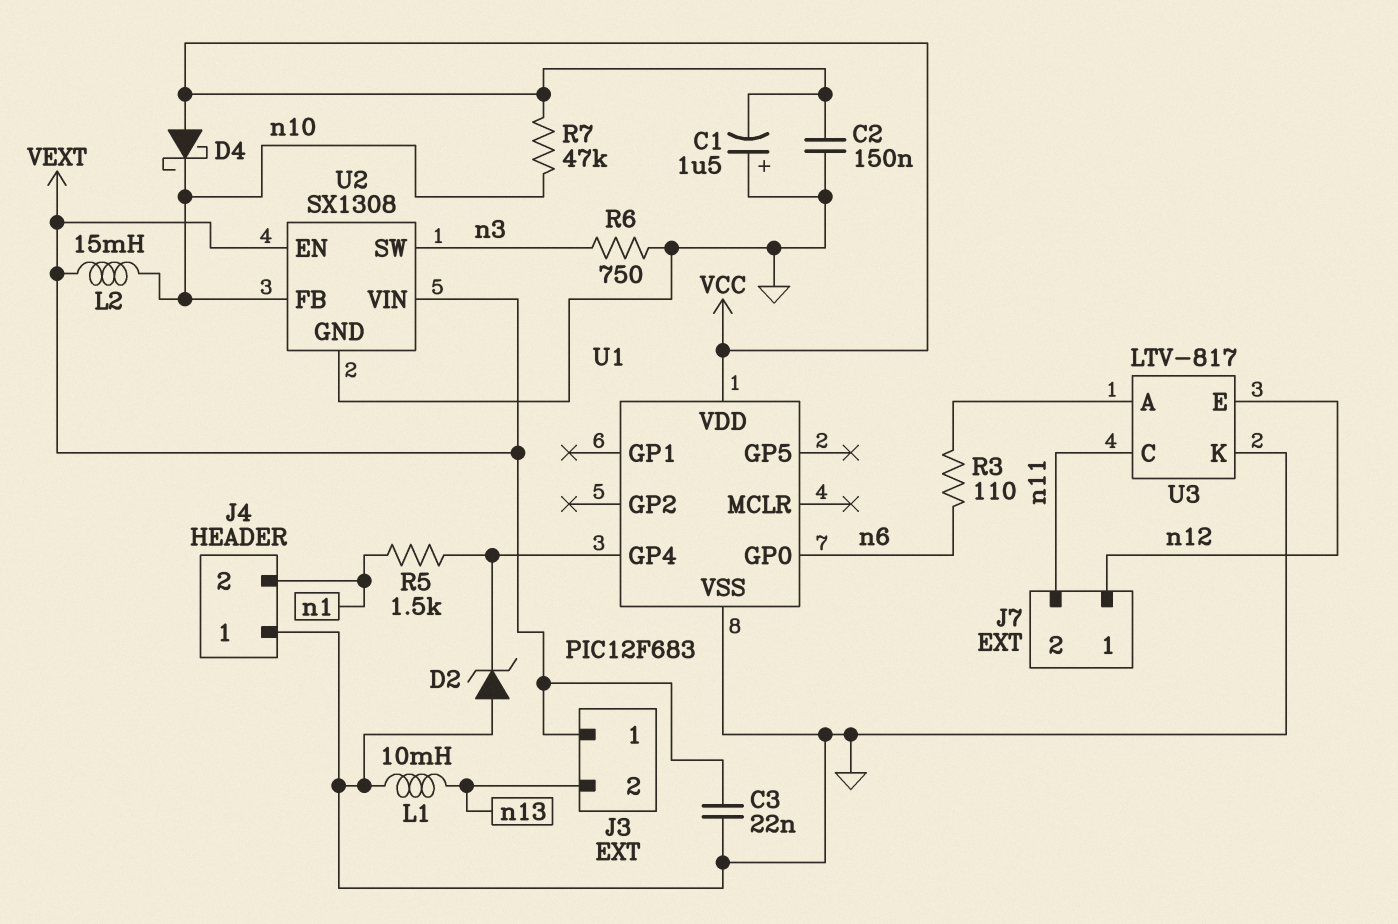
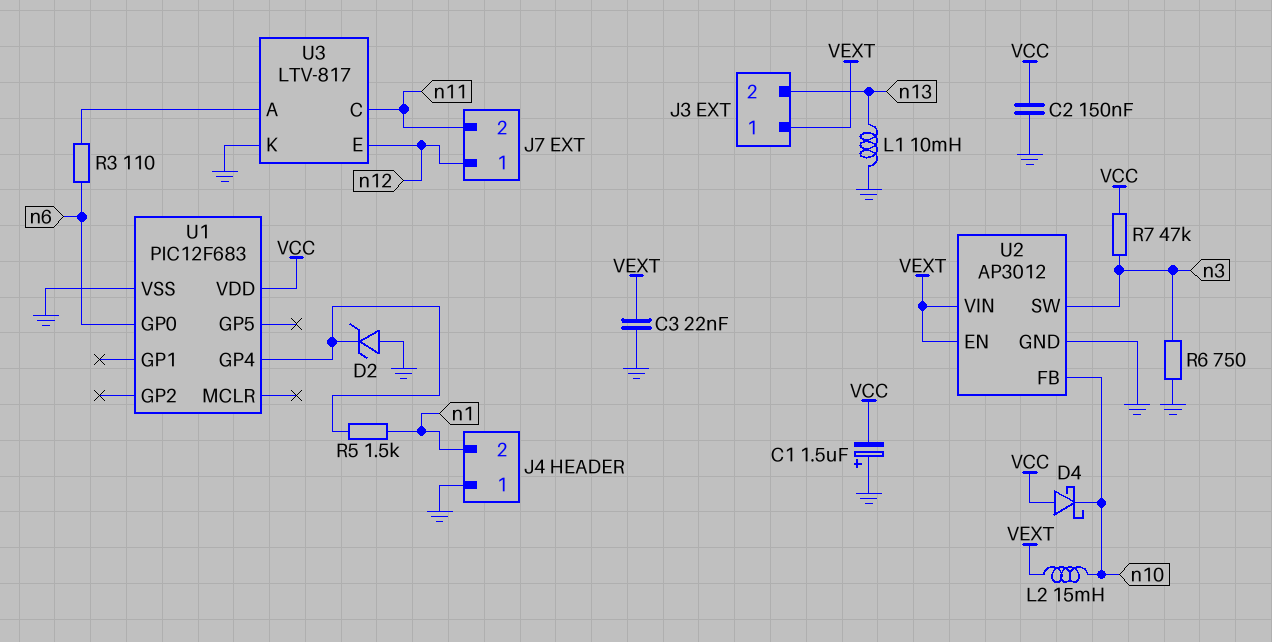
R7: 47k (VCC, n10) -> 47k (VCC, n3)
U2: SX1308 -> AP3012

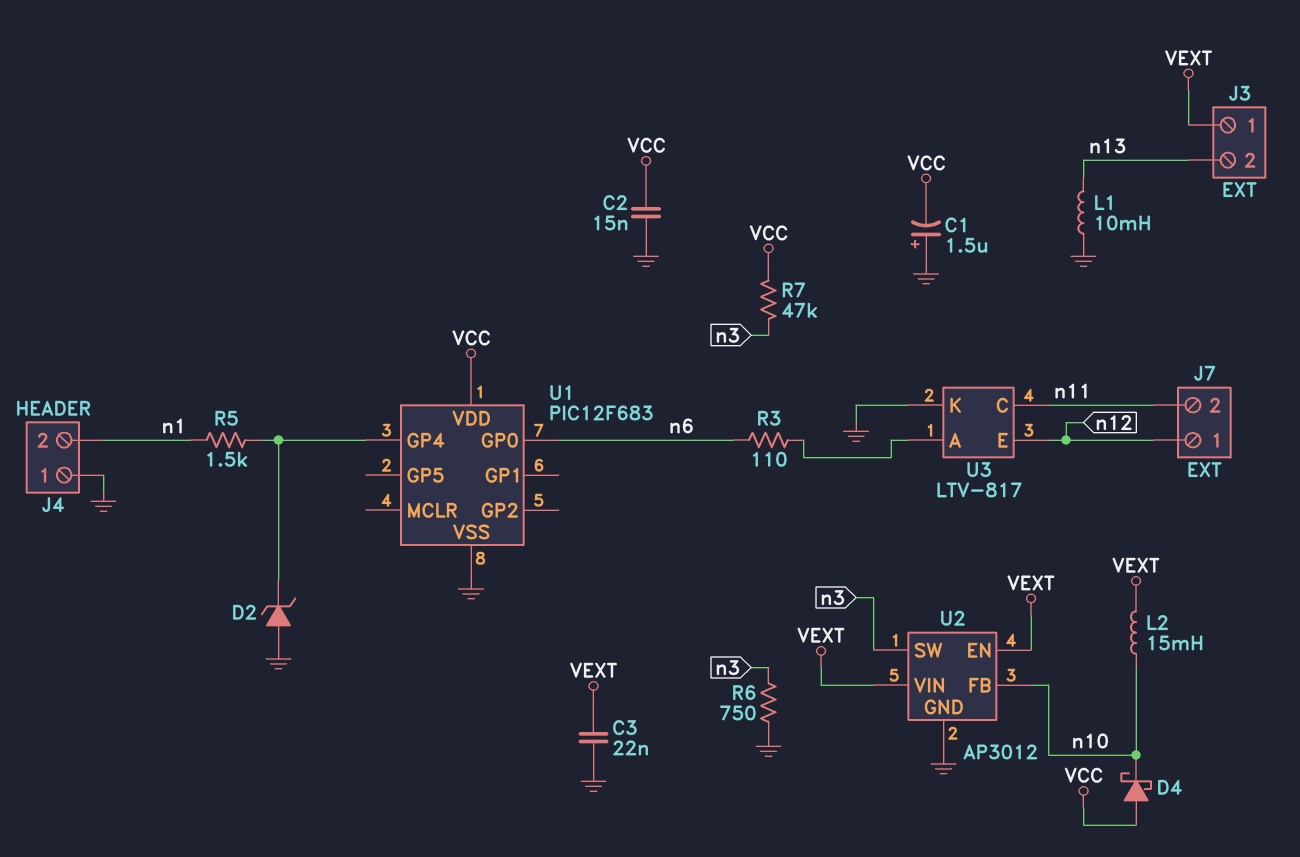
C2: 150nF (GND, VCC) -> 15nF (GND, VCC)

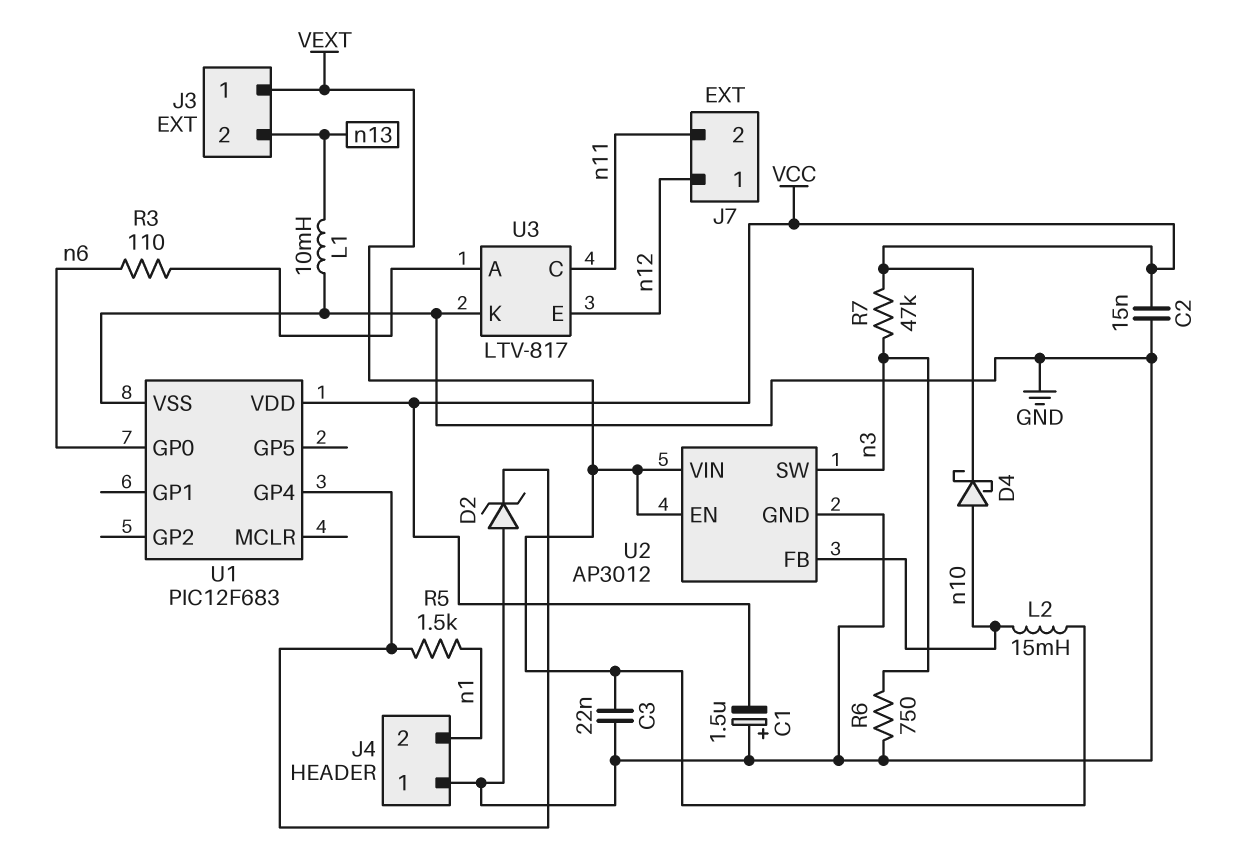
D4: schottky (A VCC, K n10) -> schottky (A n10, K VCC)

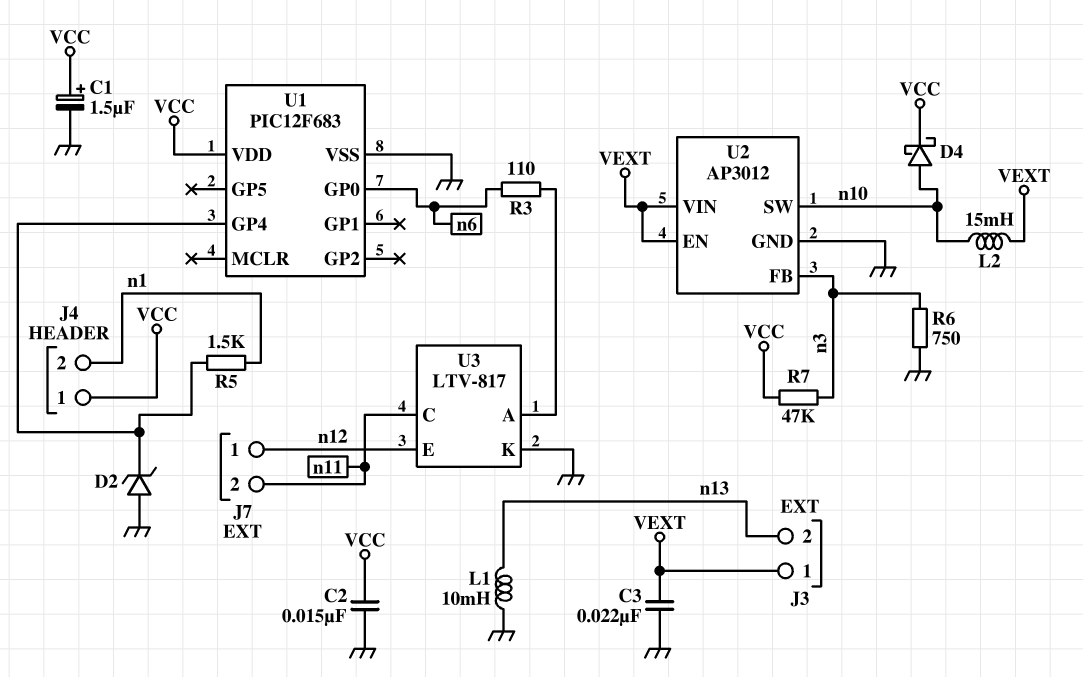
C1: 1.5uF (plus GND, minus VCC) -> 1.5uF (plus VCC, minus GND)
J4 pin 1: GND -> VCC
U2 pin FB: n10 -> n3
U2 pin SW: n3 -> n10

